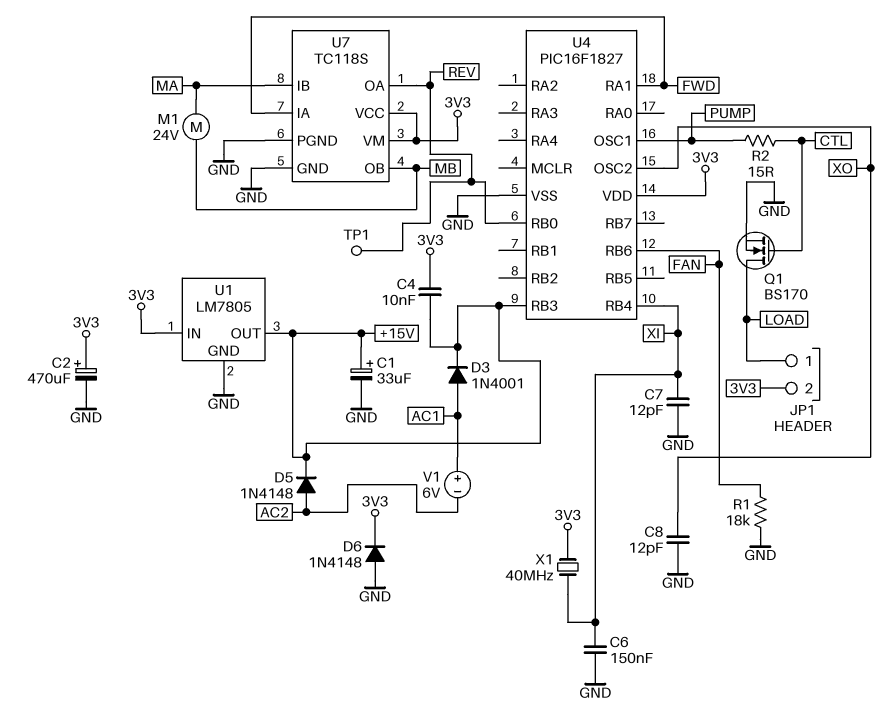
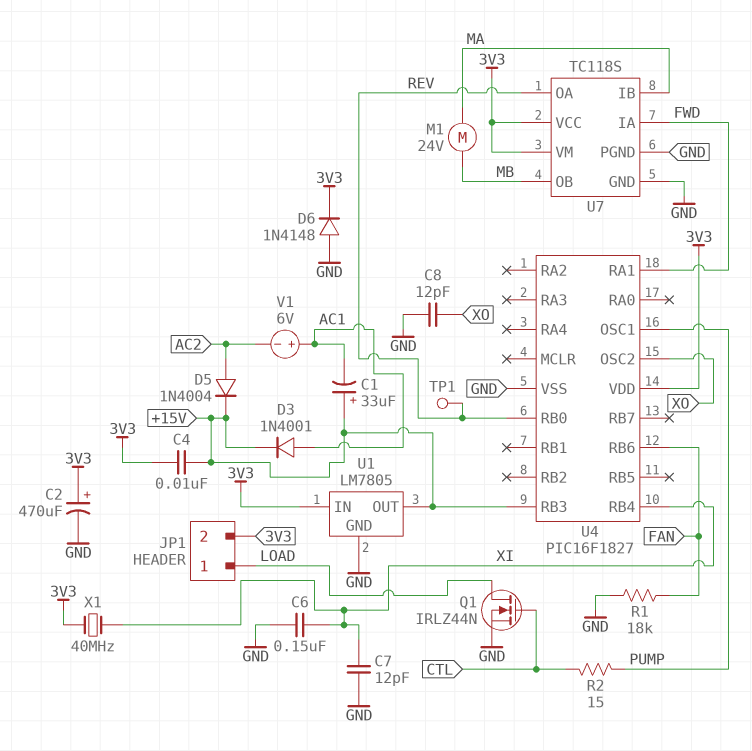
C1: 33uF (plus +15V, minus GND) -> 33uF (plus +15V, minus AC1)
D5: diode 1N4148 (A AC2, K +15V) -> diode 1N4004 (A AC2, K +15V)
Q1: NMOS BS170 (G CTL, D LOAD, S GND) -> NMOS IRLZ44N (G CTL, D LOAD, S GND)

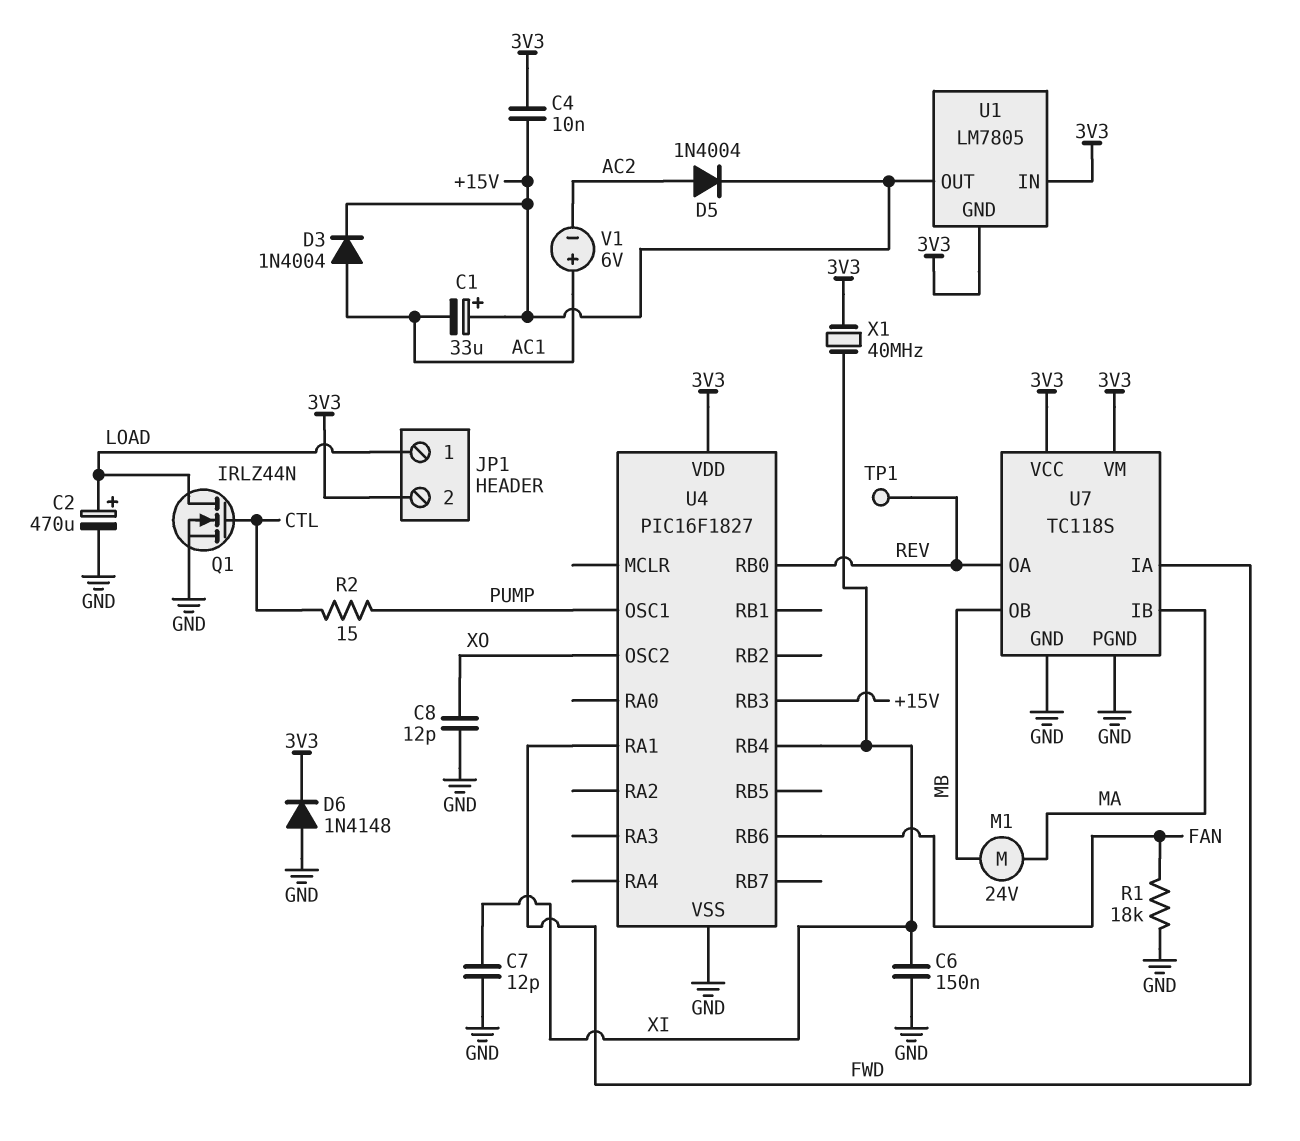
C2: 470uF (plus 3V3, minus GND) -> 470uF (plus LOAD, minus GND)
D3: diode 1N4001 (A AC1, K +15V) -> diode 1N4004 (A AC1, K +15V)
U1 pin GND: GND -> 3V3

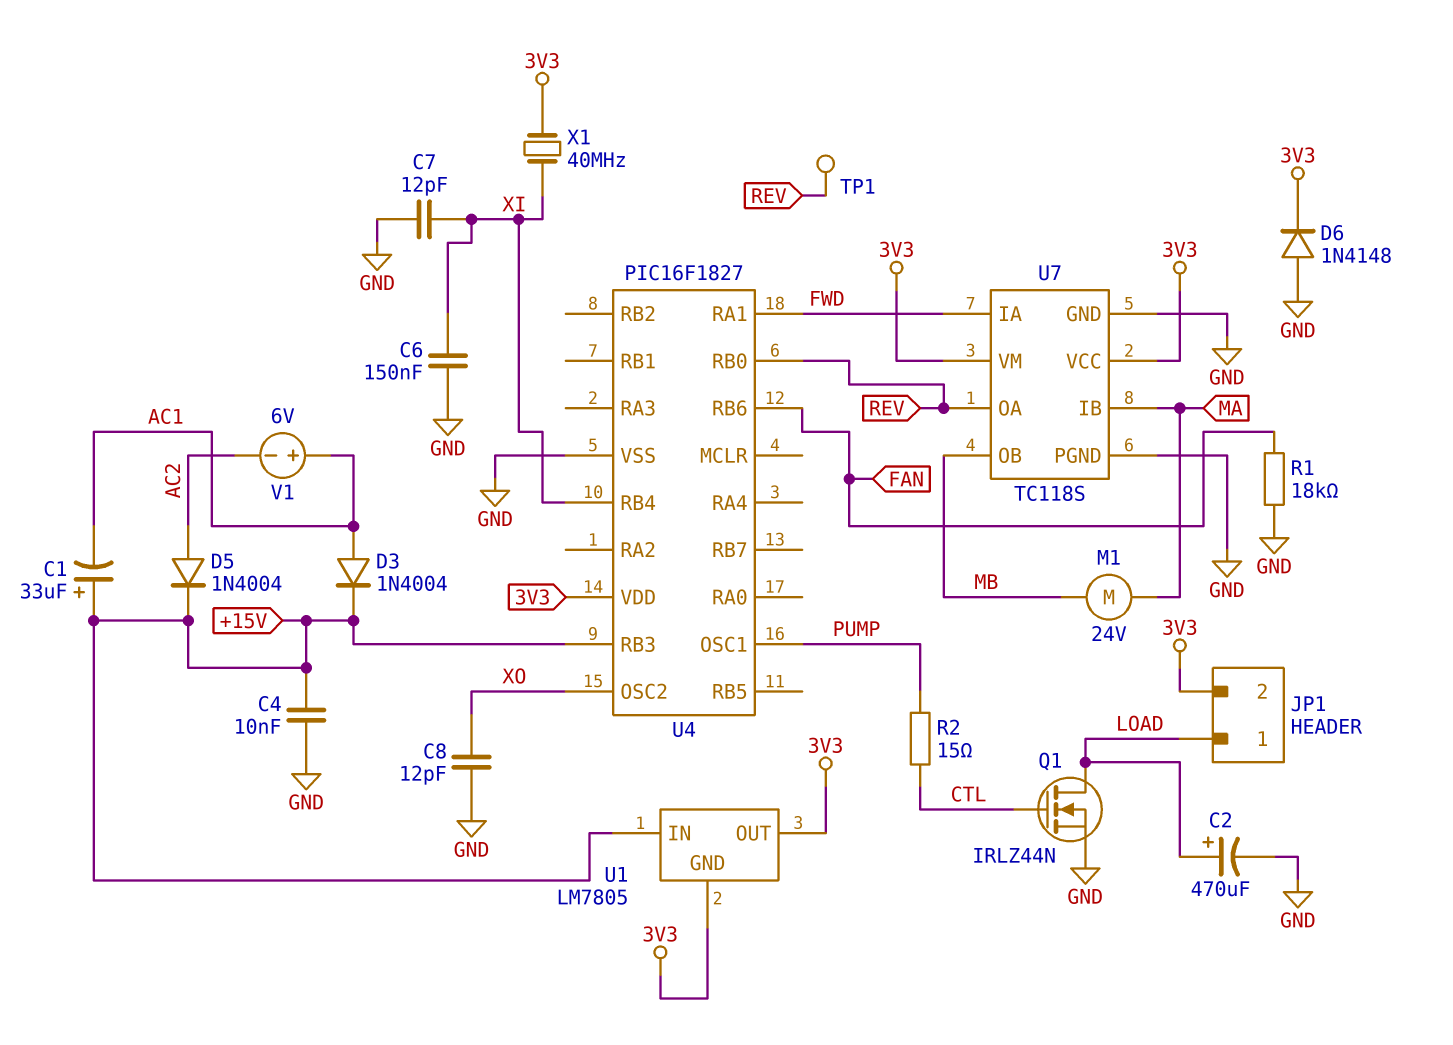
C4: 10nF (+15V, 3V3) -> 10nF (+15V, GND)
U1 pin IN: 3V3 -> +15V
U1 pin OUT: +15V -> 3V3

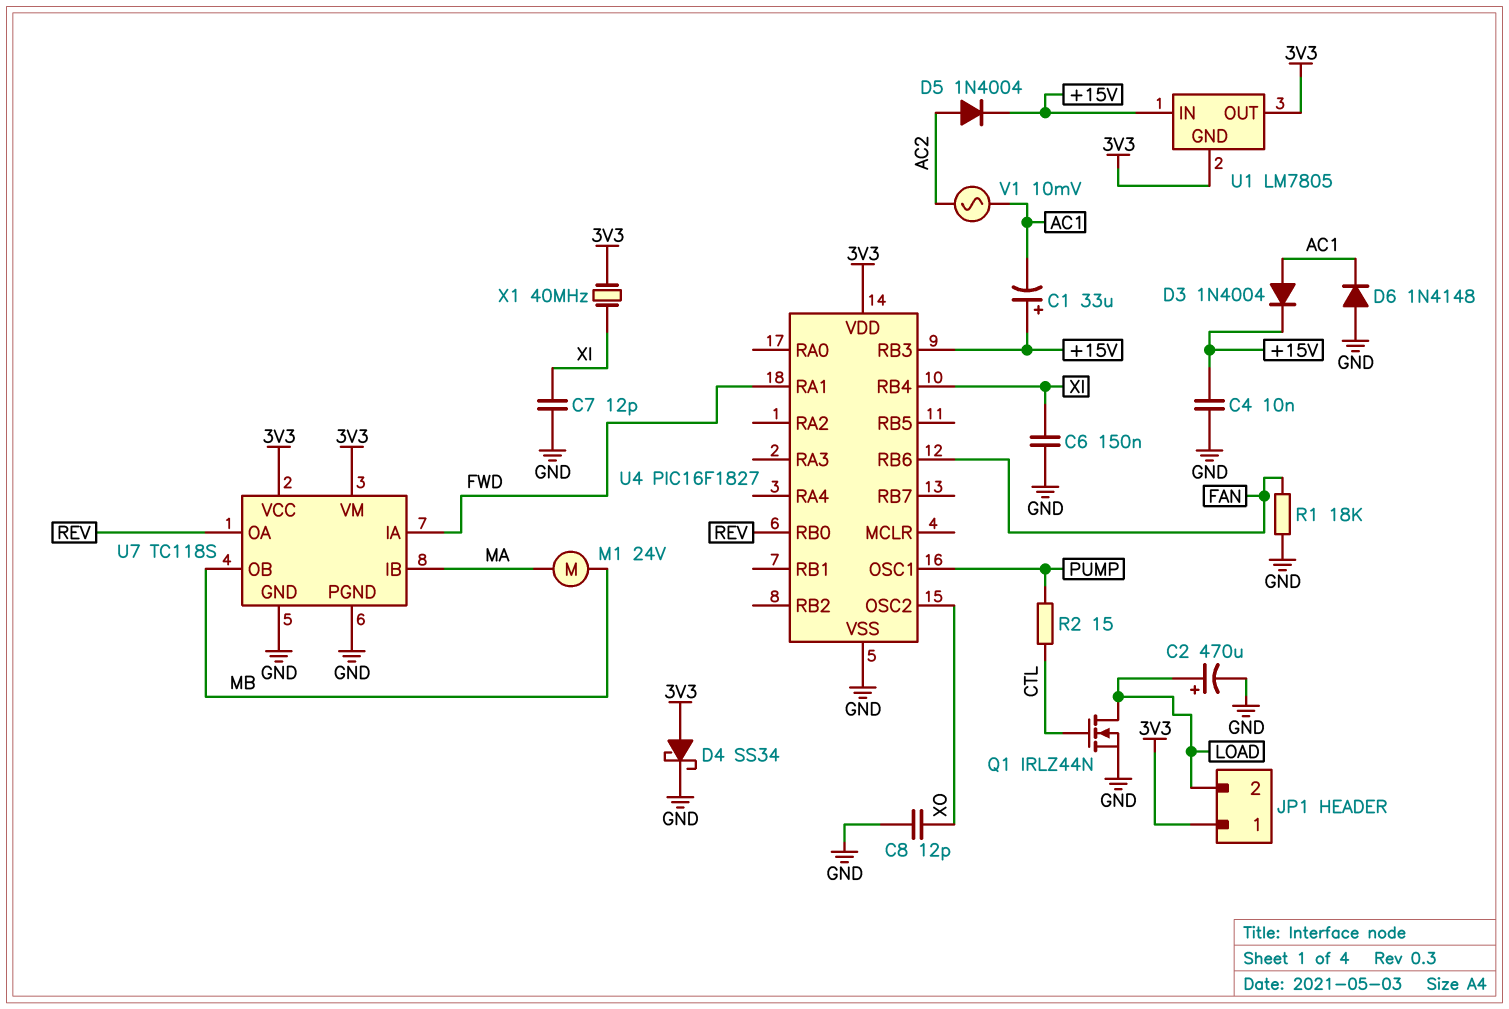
D4: none -> schottky SS34 (A 3V3, K GND)
D6: diode 1N4148 (A GND, K 3V3) -> diode 1N4148 (A GND, K AC1)
JP1 pin 1: LOAD -> 3V3
JP1 pin 2: 3V3 -> LOAD
TP1: test point (REV) -> none
V1: 6V (plus AC1, minus AC2) -> AC 10mV (AC1, AC2)

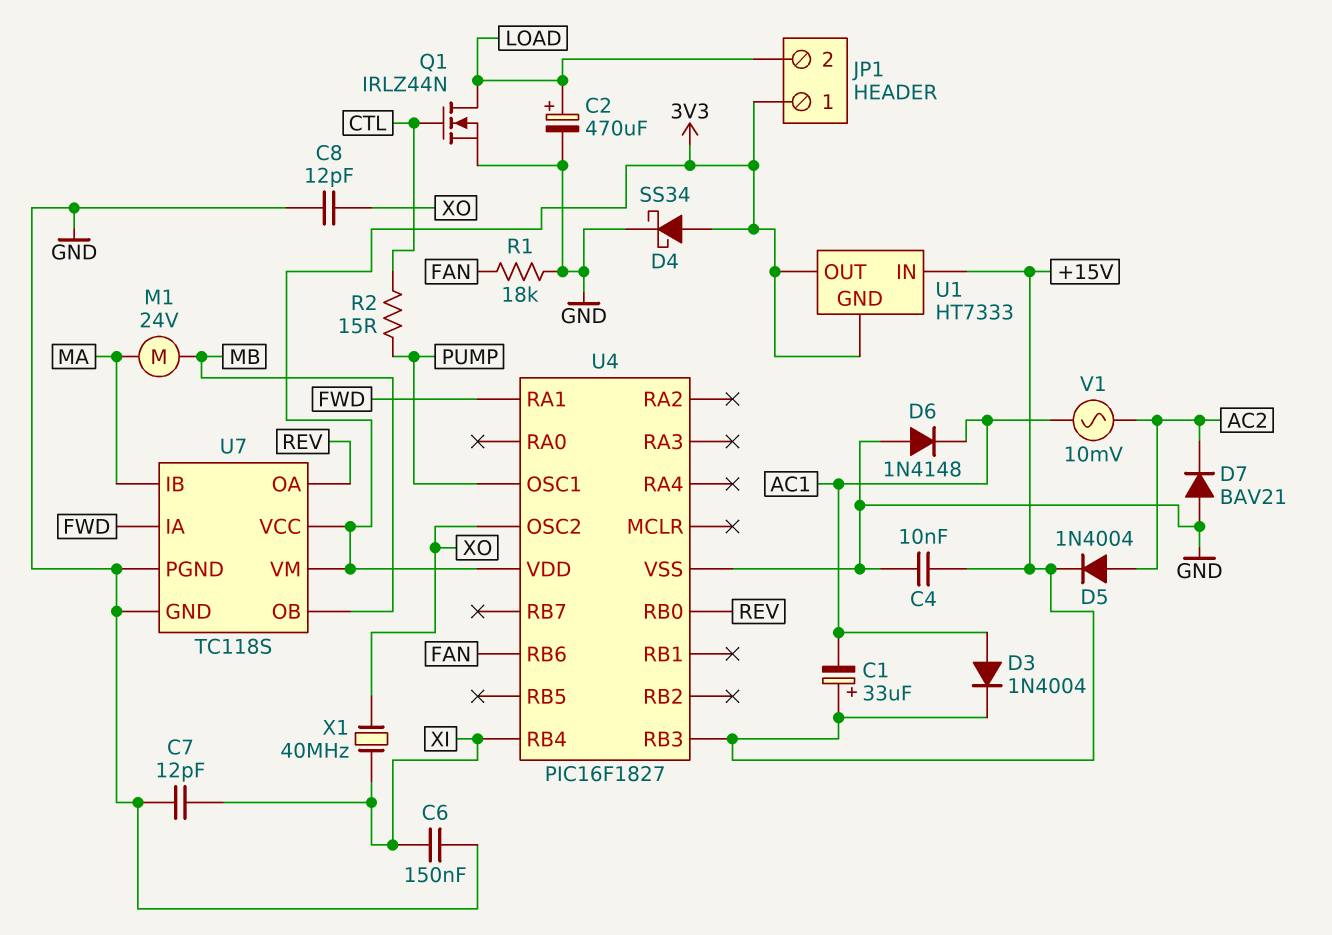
D7: none -> diode BAV21 (A GND, K AC2)
U1: LM7805 -> HT7333
X1: 40MHz (3V3, XI) -> 40MHz (XI, XO)

